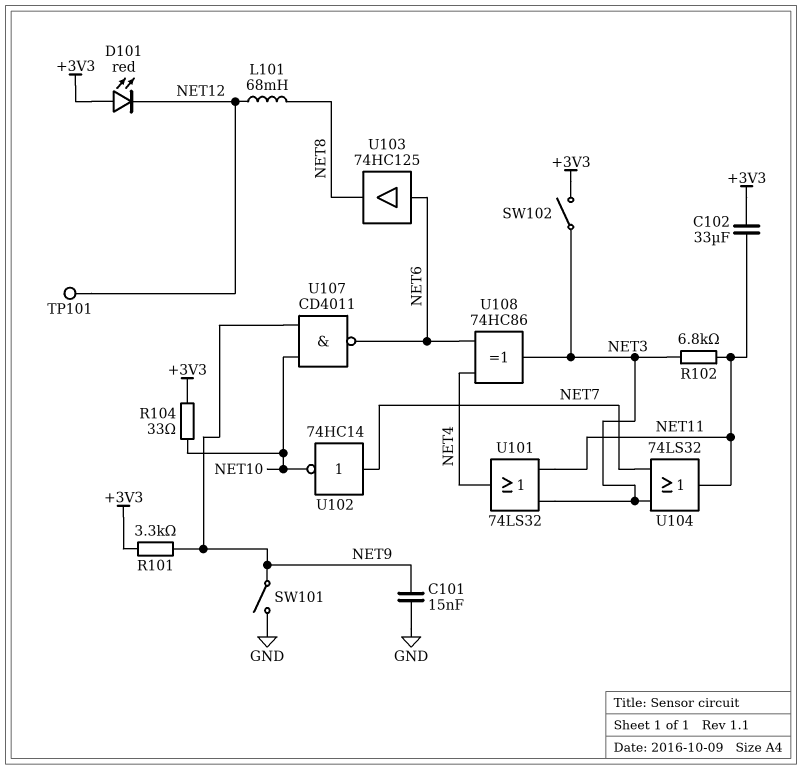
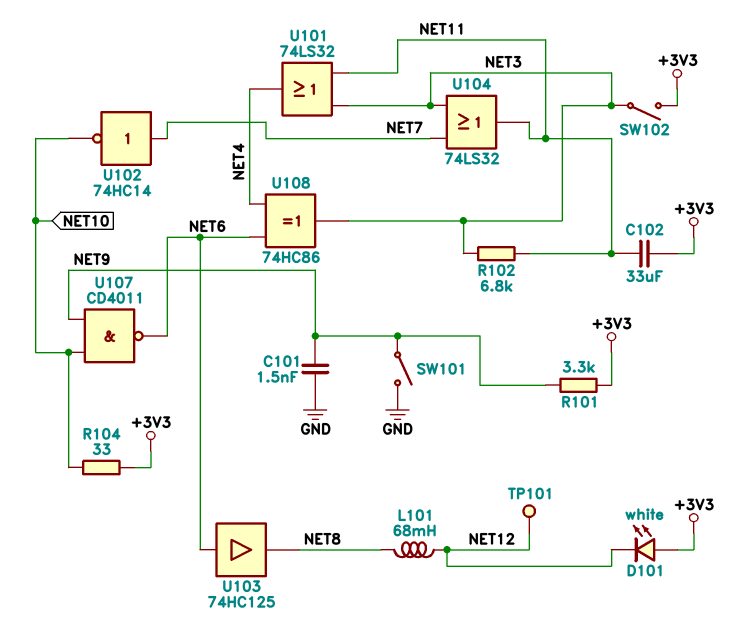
C101: 15nF (GND, NET9) -> 1.5nF (GND, NET9)
D101: LED red (A +3V3, K NET12) -> LED white (A +3V3, K NET12)

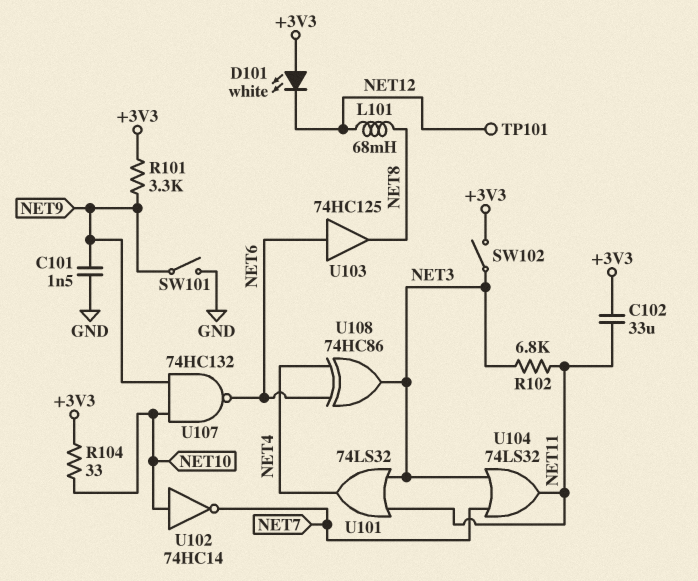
U102: NOT 74HC14 (in NET7, out NET10) -> NOT 74HC14 (in NET10, out NET7)
U107: NAND CD4011 (in NET9, in NET10, out NET6) -> NAND 74HC132 (in NET9, in NET10, out NET6)

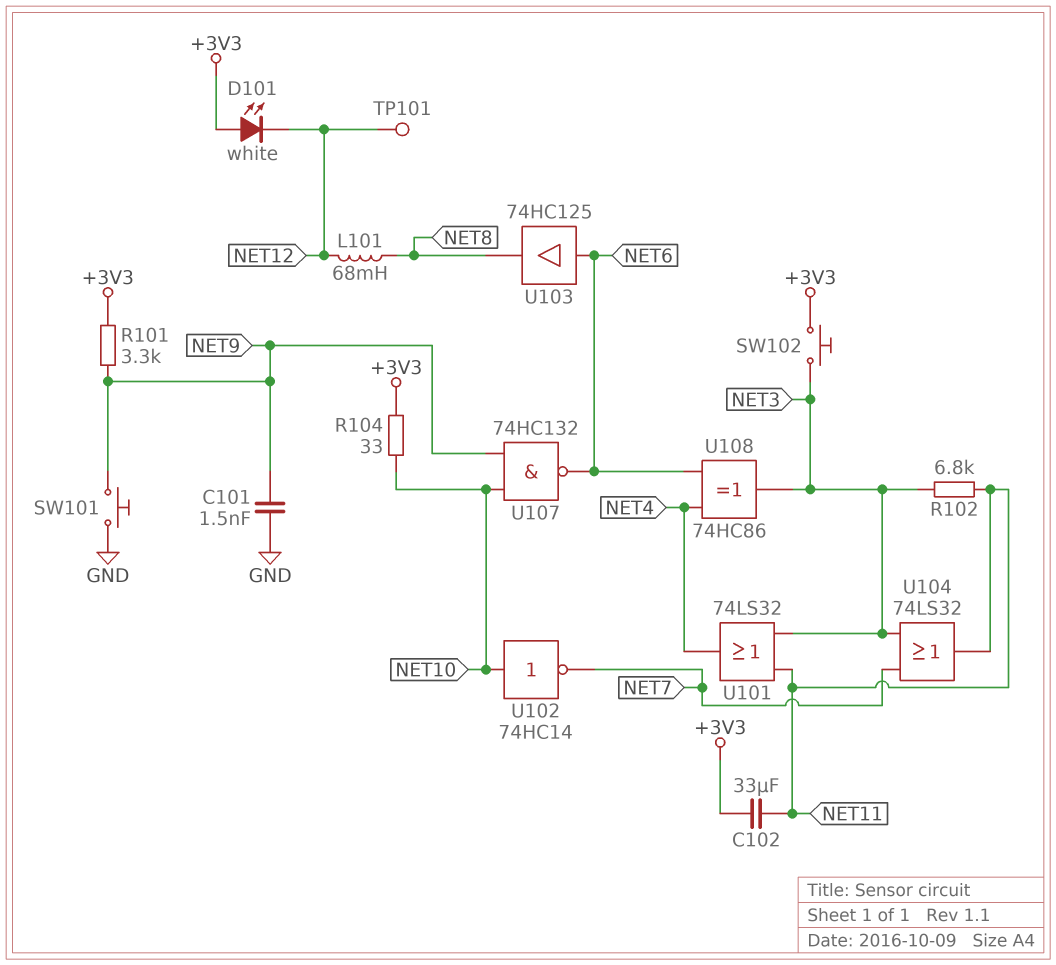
SW101: switch (GND, NET9) -> button (GND, NET9)
SW102: switch (+3V3, NET3) -> button (+3V3, NET3)

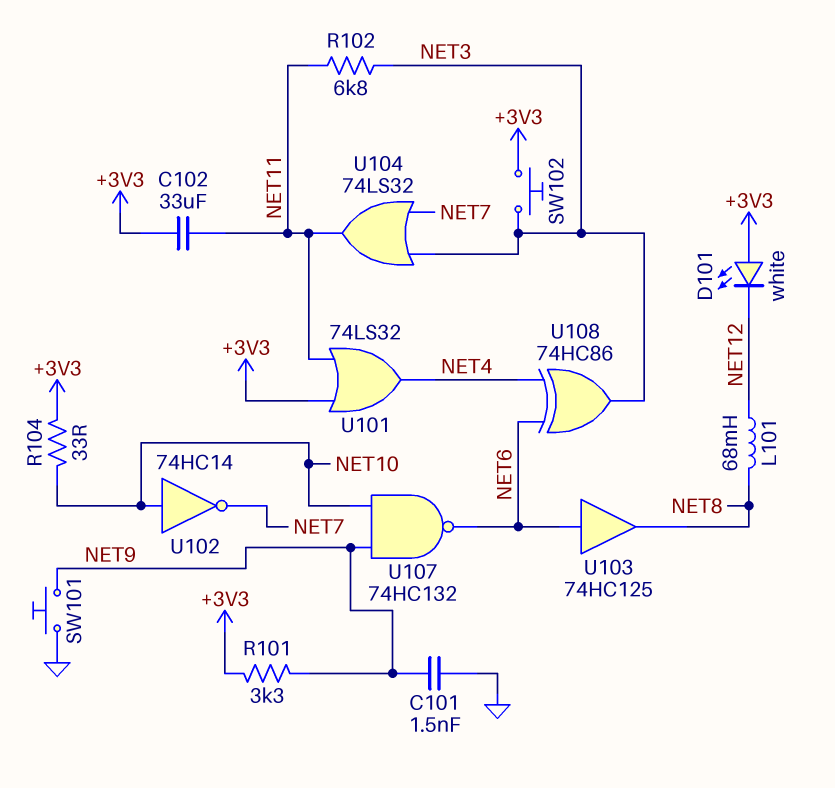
TP101: test point (NET12) -> none
U101: OR 74LS32 (in NET3, in NET11, out NET4) -> OR 74LS32 (in +3V3, in NET11, out NET4)

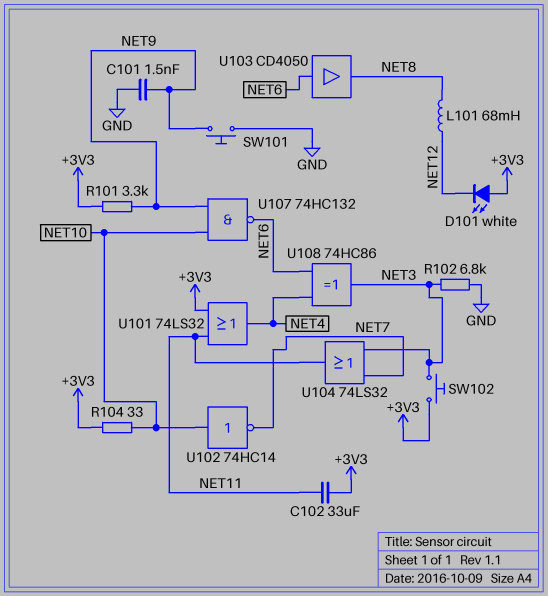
R102: 6.8k (NET3, NET11) -> 6.8k (GND, NET3)
U103: buffer 74HC125 (in NET6, out NET8) -> buffer CD4050 (in NET6, out NET8)

